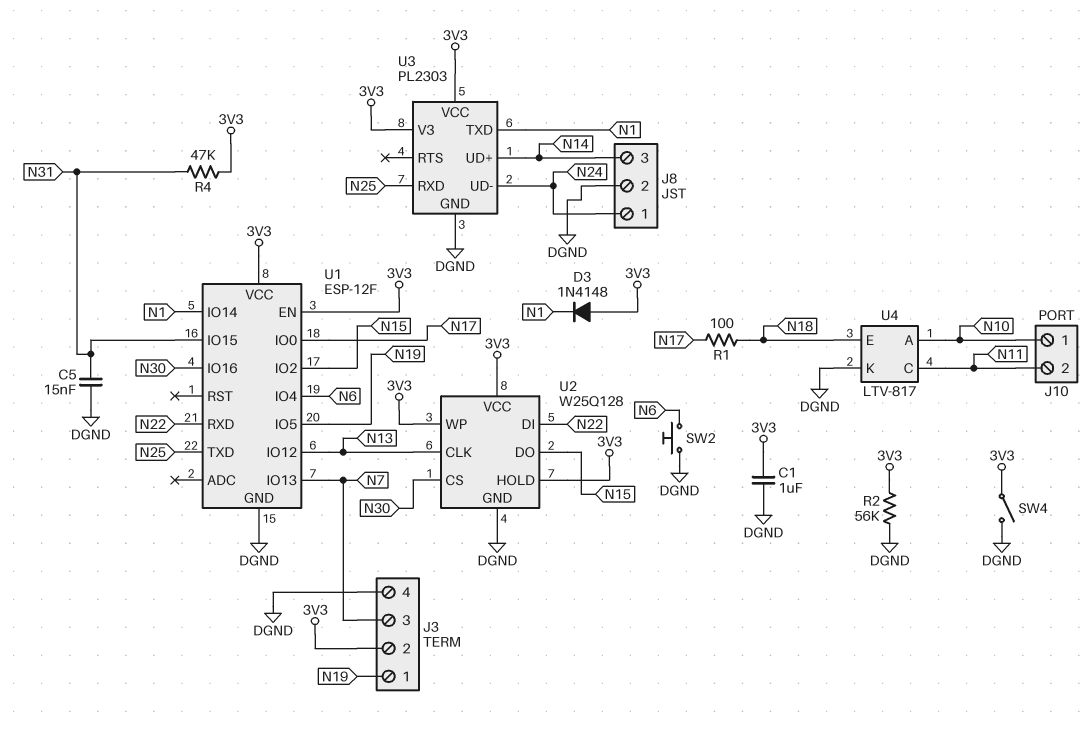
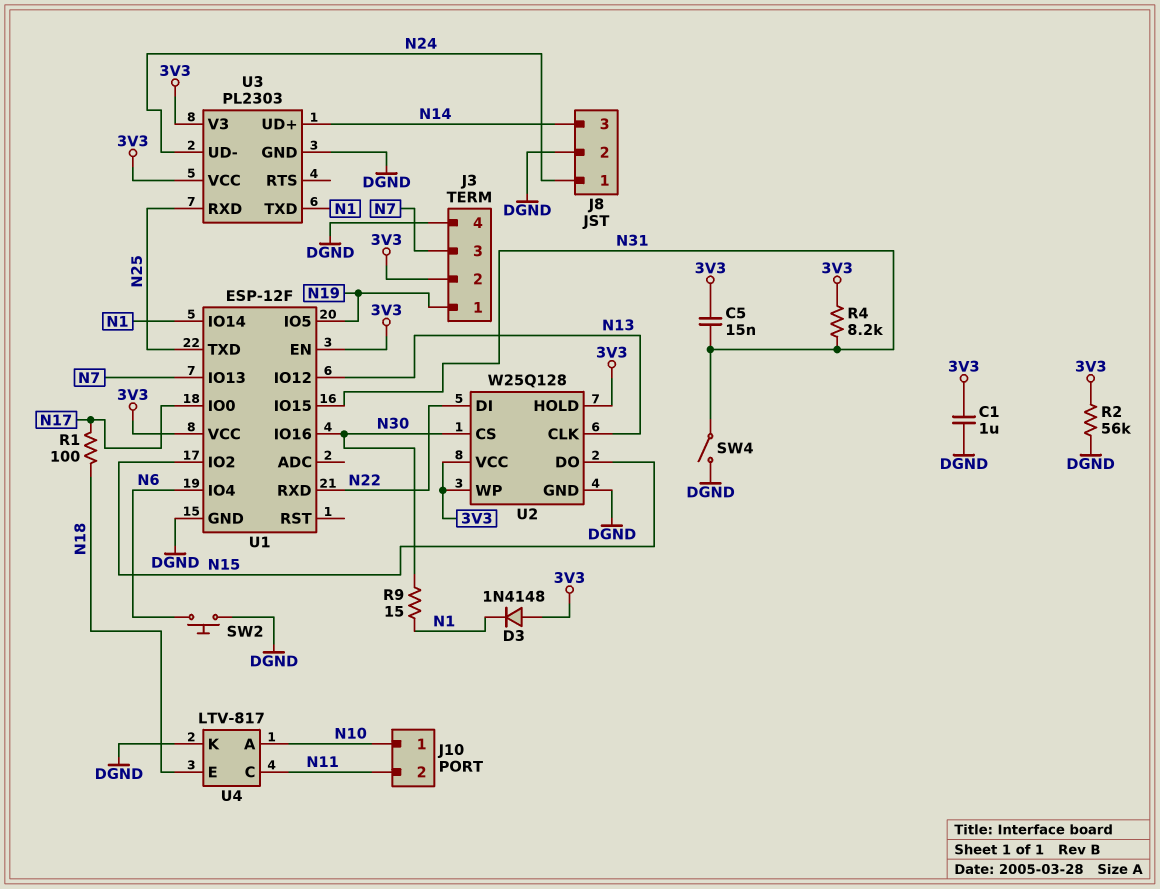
C5: 15nF (DGND, N31) -> 15nF (3V3, N31)
R4: 47k (3V3, N31) -> 8.2k (3V3, N31)
R9: none -> 15 (N1, N30)
SW4: switch (3V3, DGND) -> switch (DGND, N31)

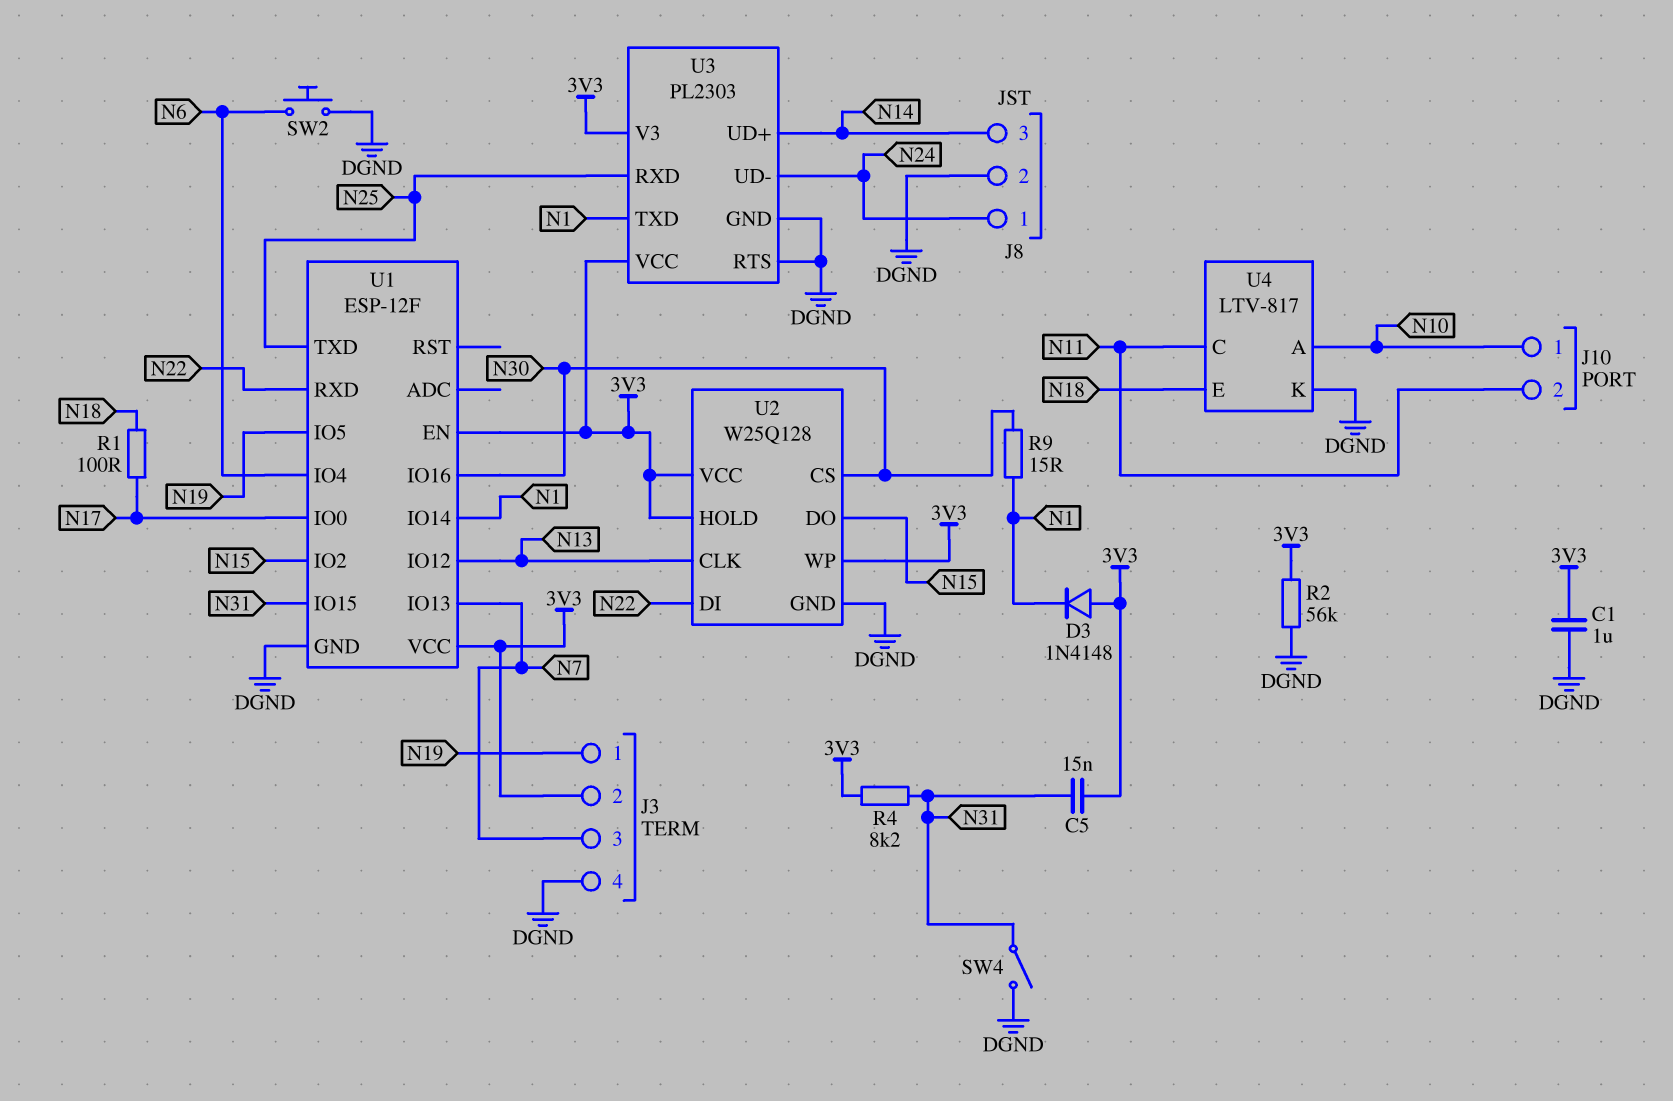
U3 pin RTS: none -> DGND

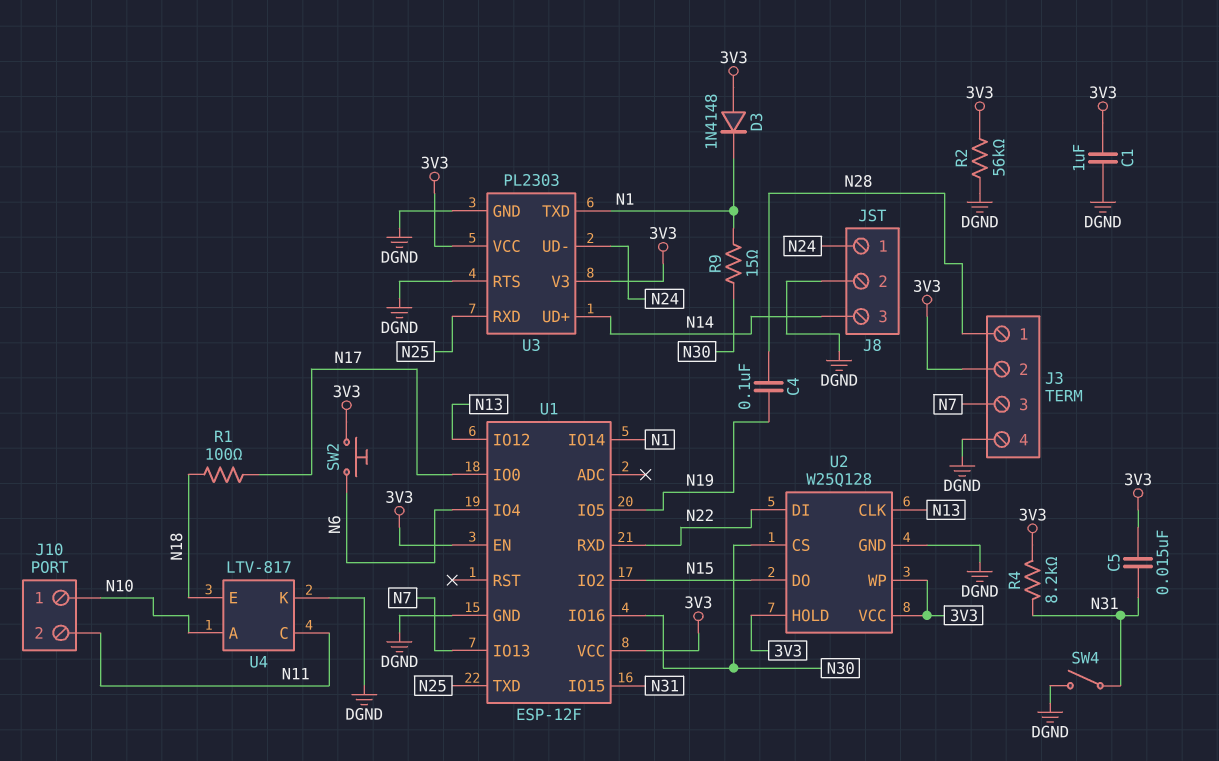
C4: none -> 100nF (N19, N28)
J3 pin 1: N19 -> N28
SW2: button (DGND, N6) -> button (3V3, N6)

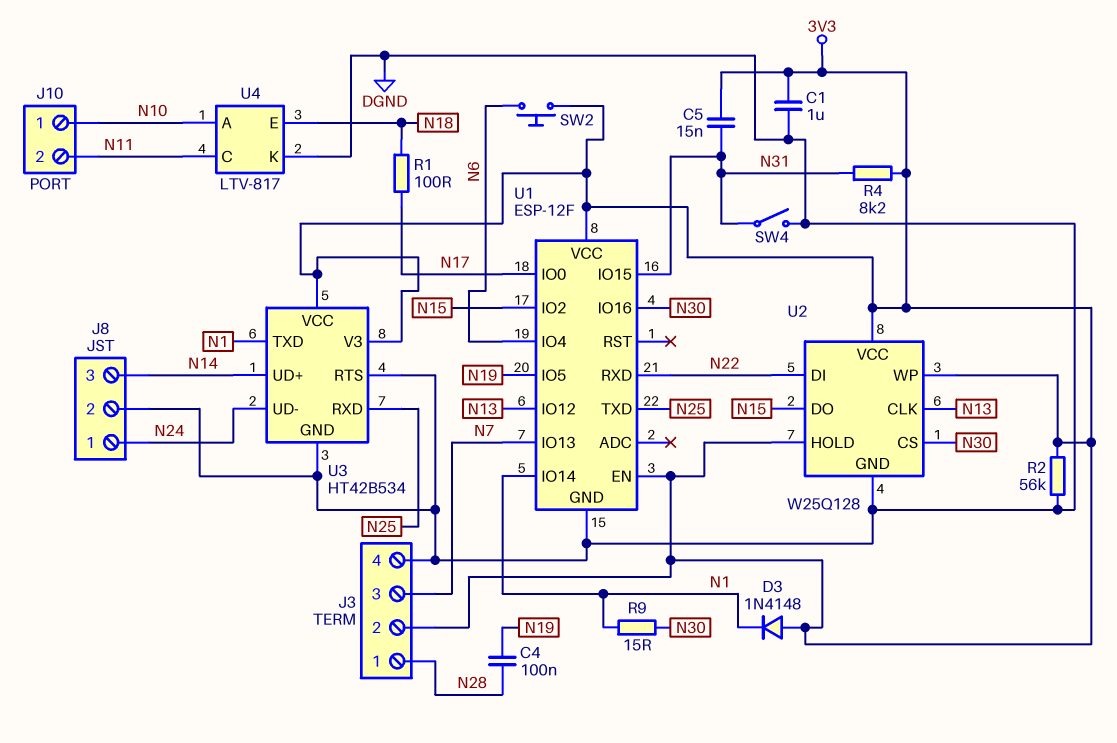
U3: PL2303 -> HT42B534

